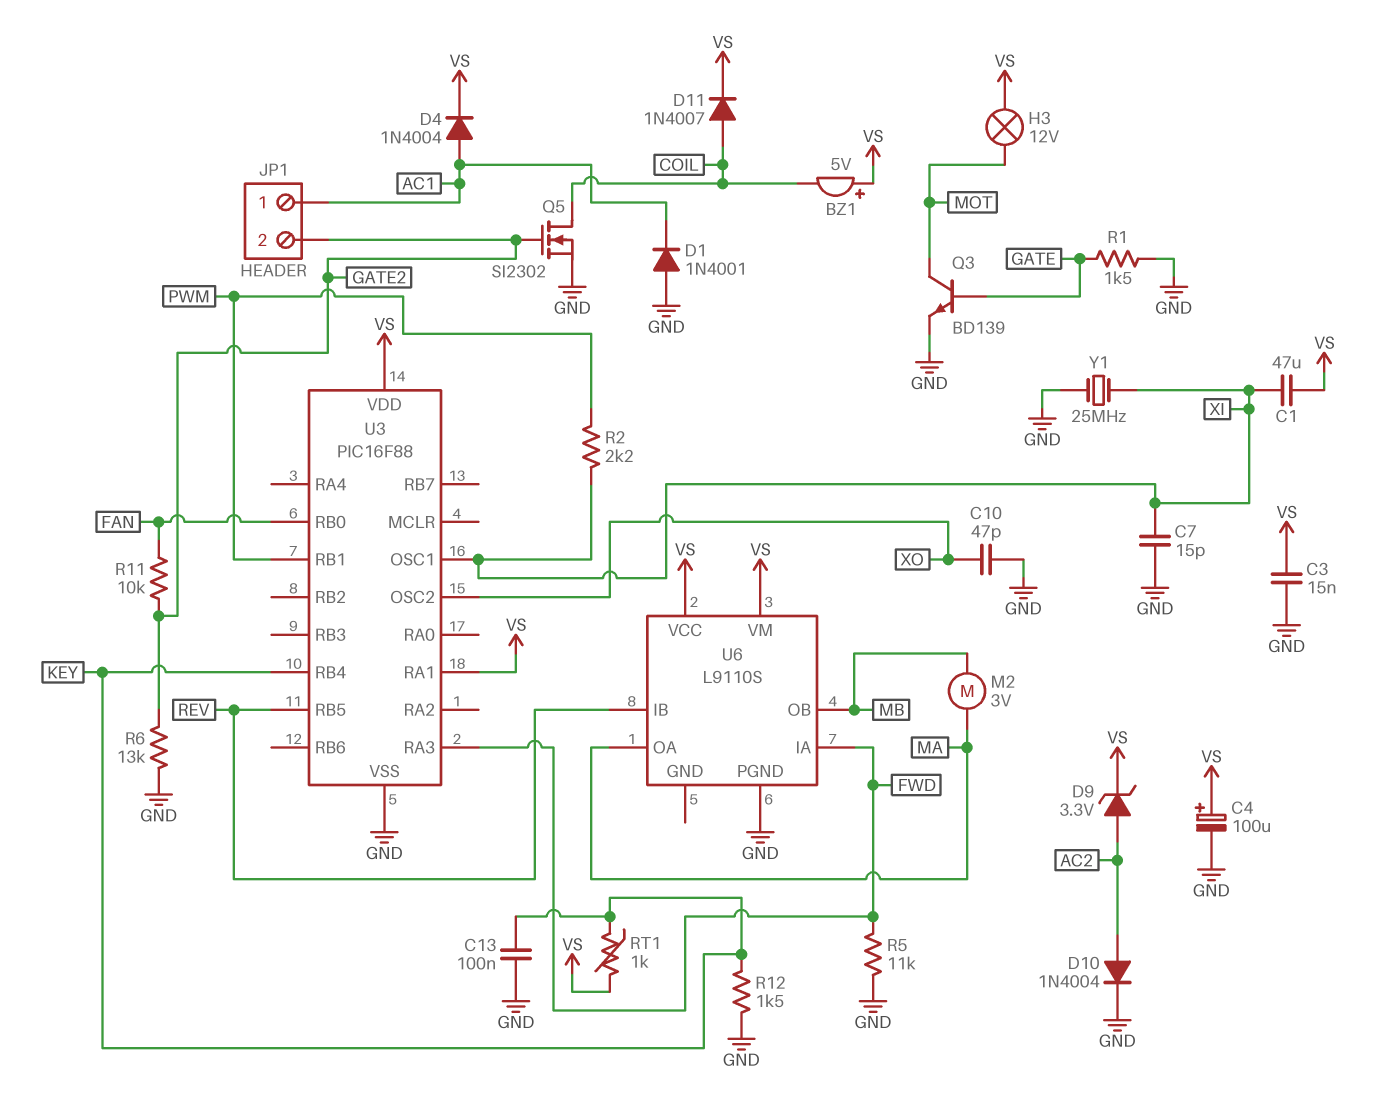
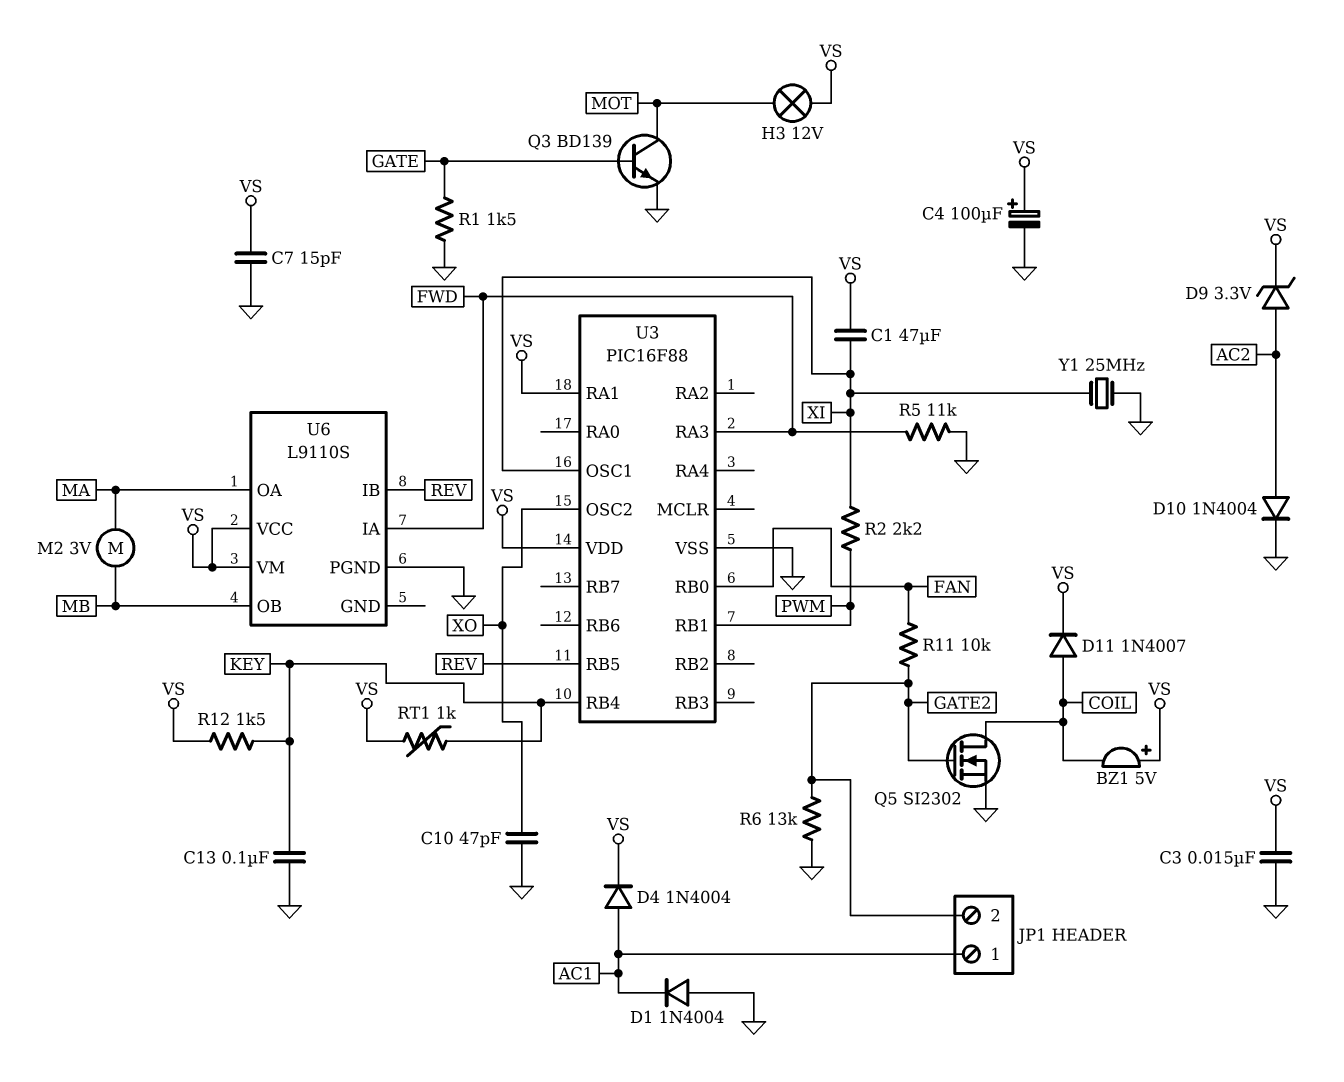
C7: 15pF (GND, XI) -> 15pF (GND, VS)
D1: diode 1N4001 (A GND, K AC1) -> diode 1N4004 (A GND, K AC1)
R12: 1.5k (GND, KEY) -> 1.5k (KEY, VS)

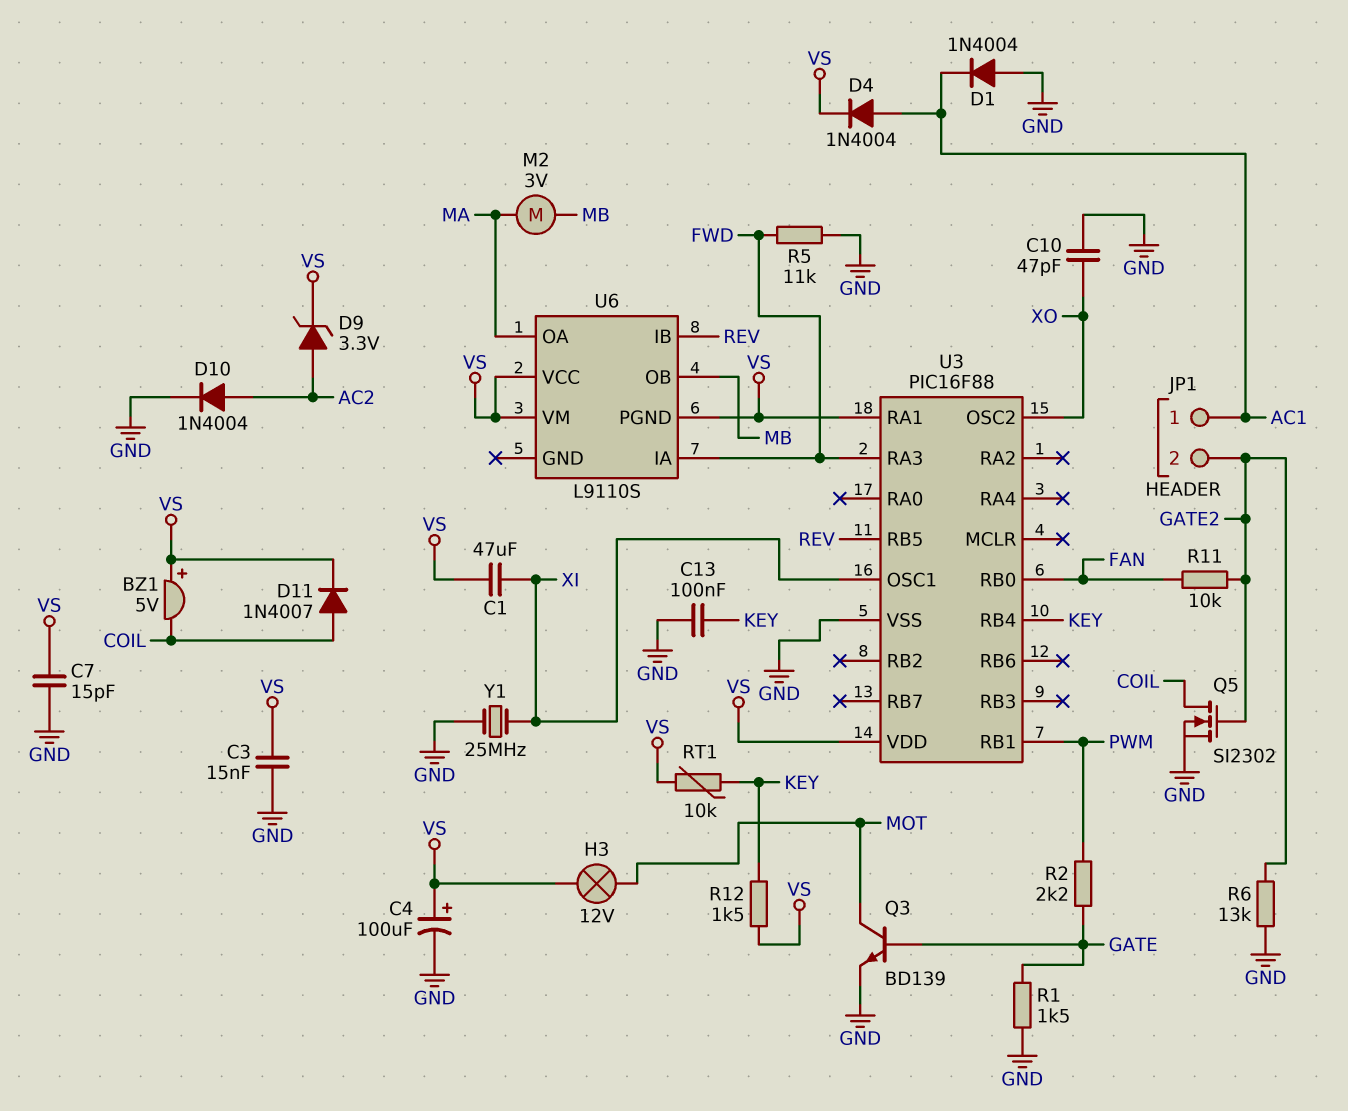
R2: 2.2k (PWM, XI) -> 2.2k (GATE, PWM)
RT1: 1k (KEY, VS) -> 10k (KEY, VS)
U6 pin PGND: GND -> VS

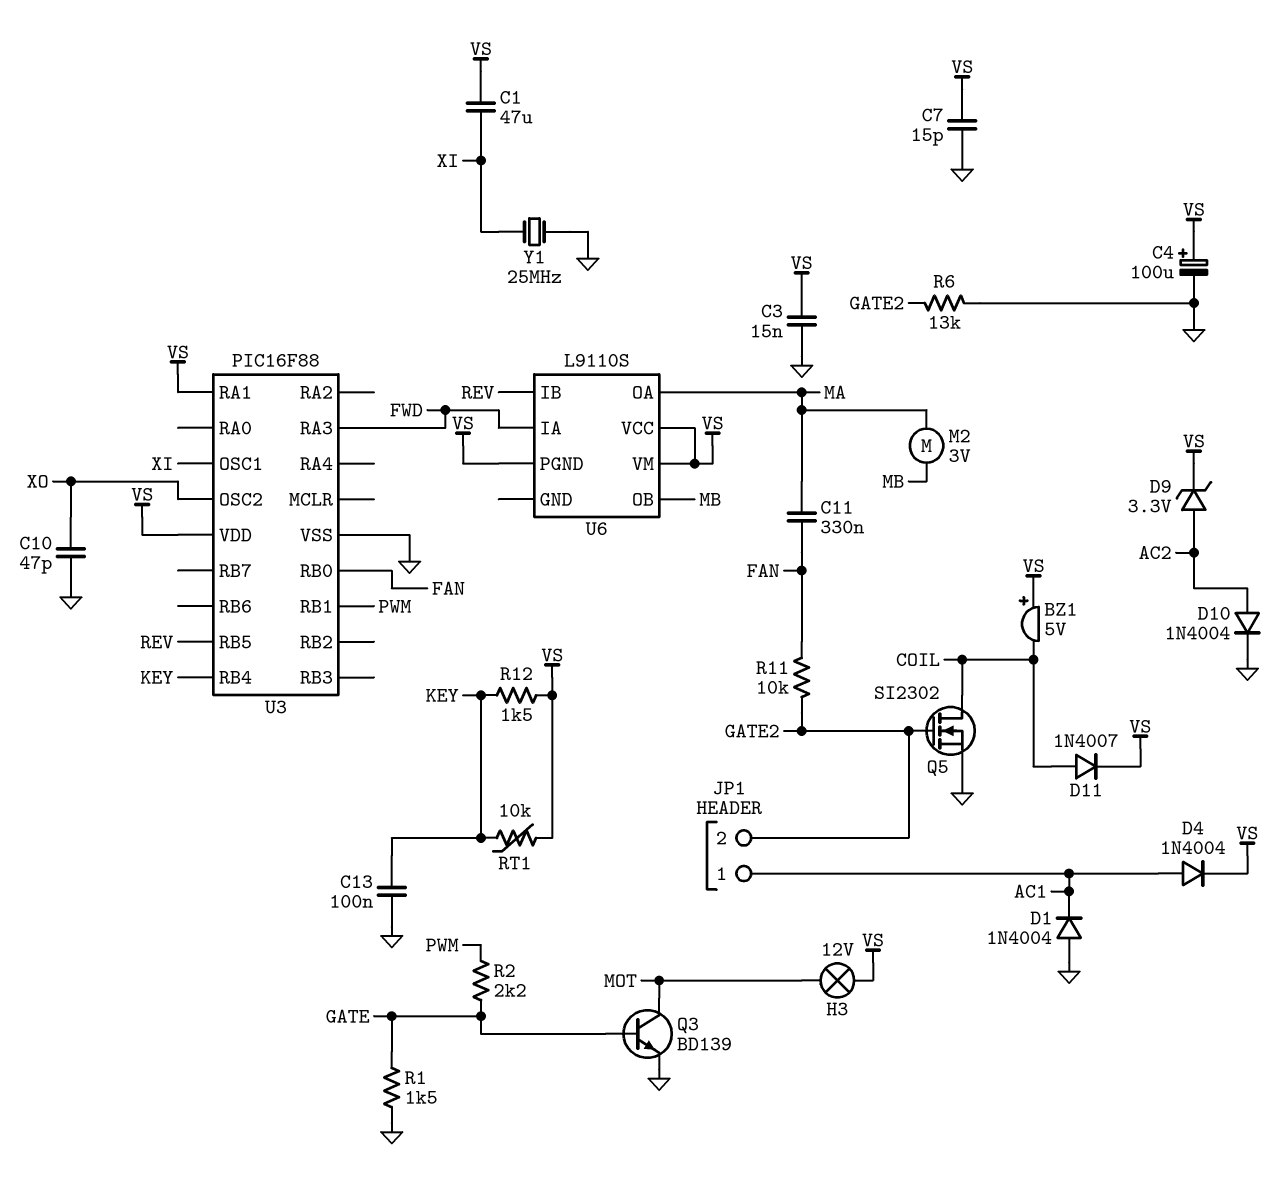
C11: none -> 330nF (FAN, MA)
R5: 11k (FWD, GND) -> none

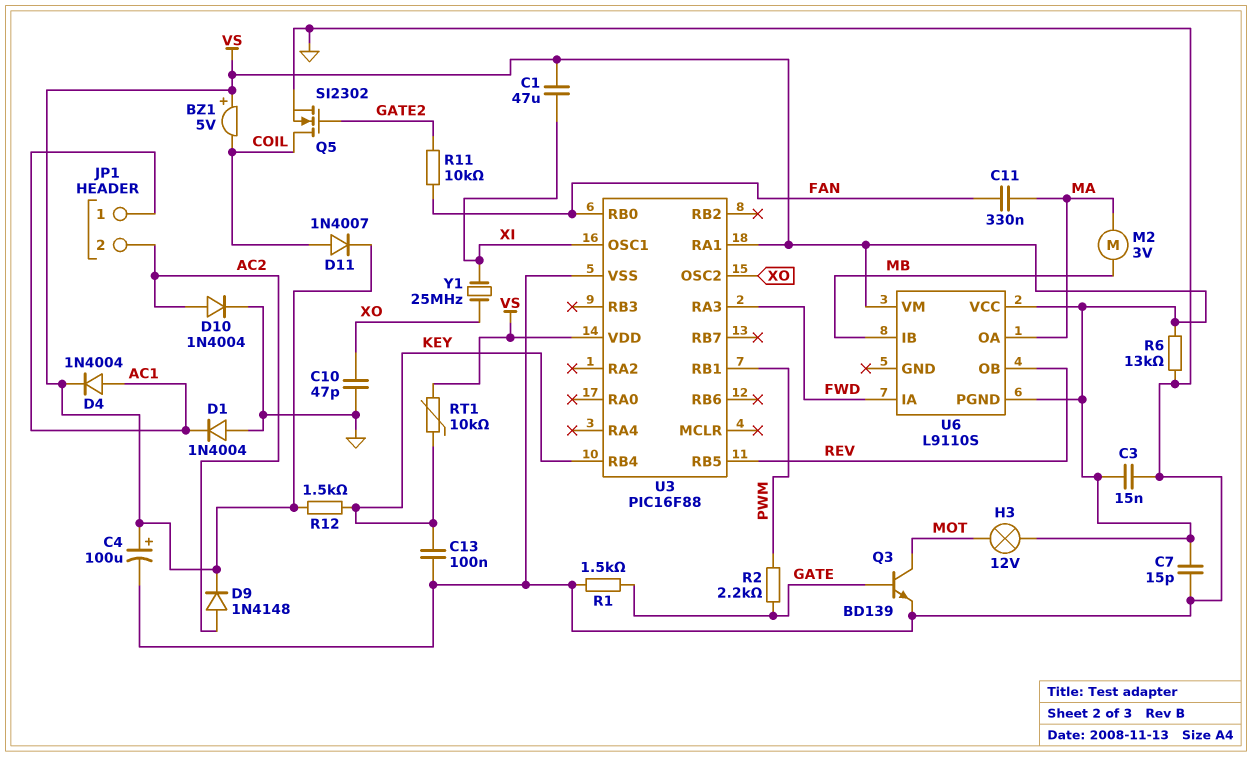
D9: zener 3.3V (A AC2, K VS) -> diode 1N4148 (A AC2, K VS)
JP1 pin 2: GATE2 -> AC2
R6: 13k (GATE2, GND) -> 13k (GND, VS)
U6 pin IB: REV -> MB
U6 pin OB: MB -> REV
Y1: 25MHz (GND, XI) -> 25MHz (XI, XO)

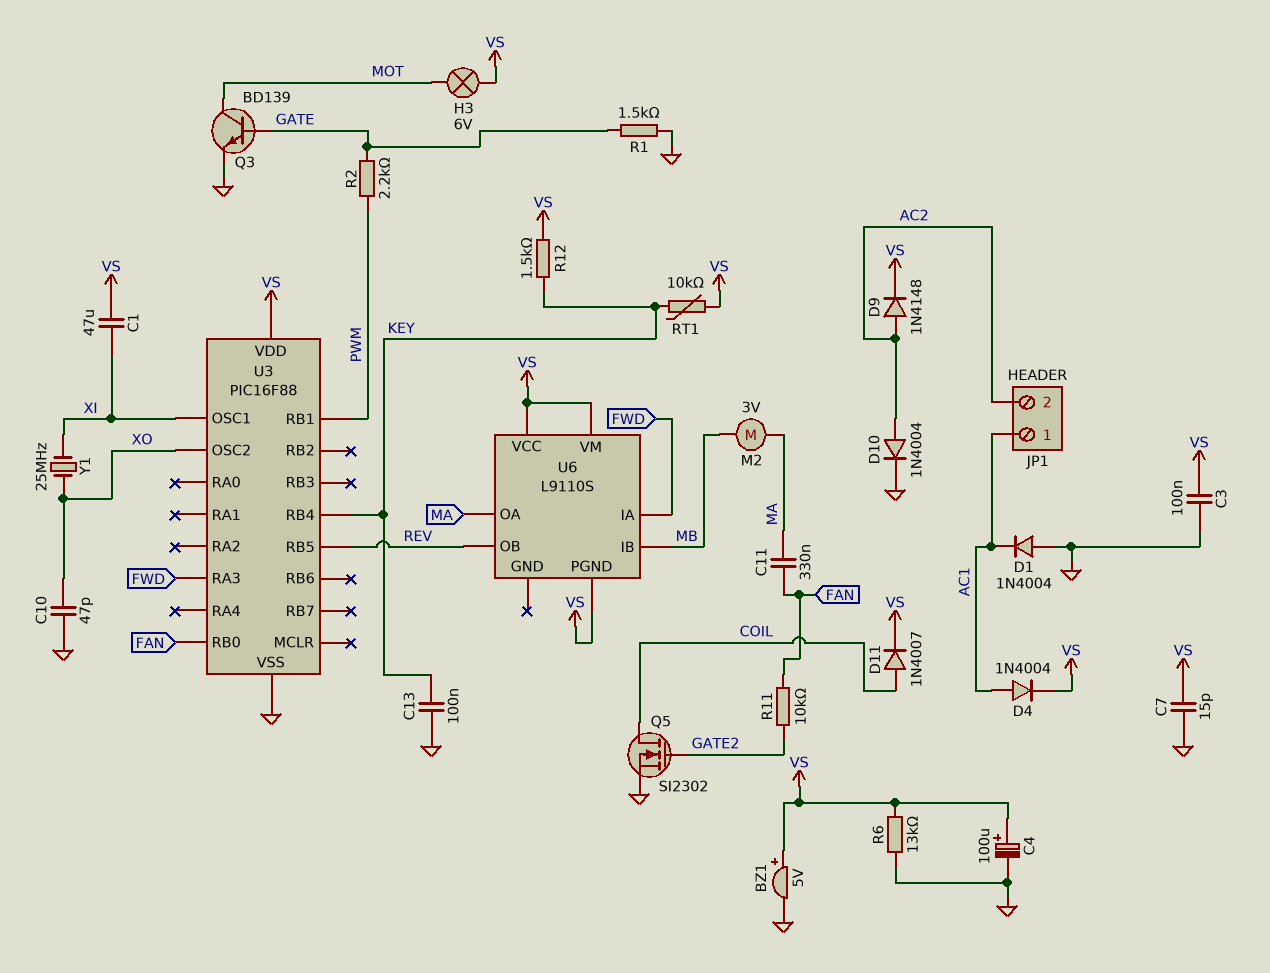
BZ1: buzzer 5V (plus VS, minus COIL) -> buzzer 5V (plus VS, minus GND)
C3: 15nF (GND, VS) -> 100nF (GND, VS)
H3: lamp 12V (MOT, VS) -> lamp 6V (MOT, VS)
U3 pin RA1: VS -> none

